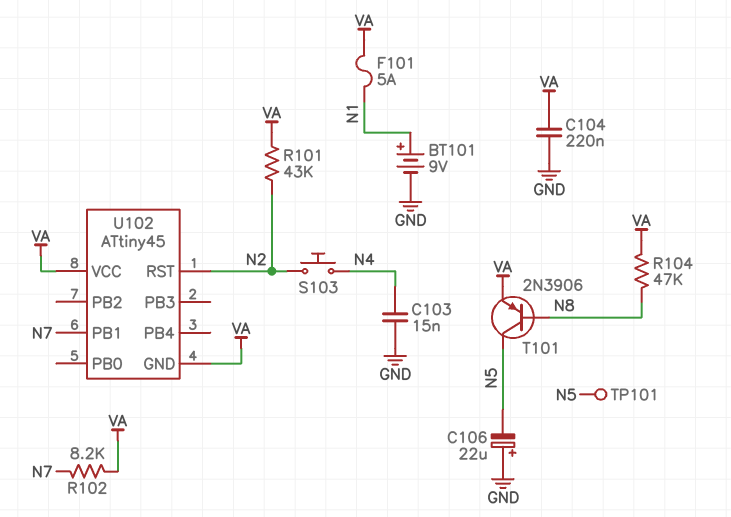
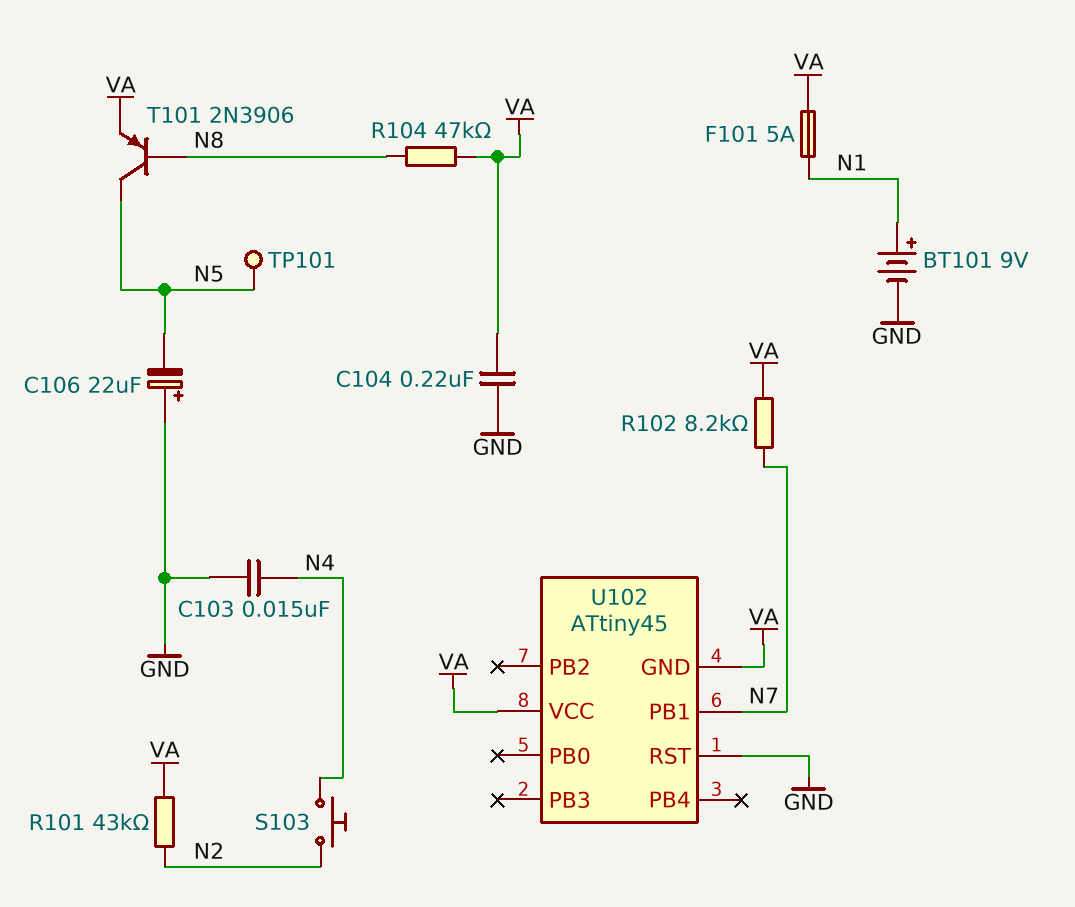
U102 pin RST: N2 -> GND

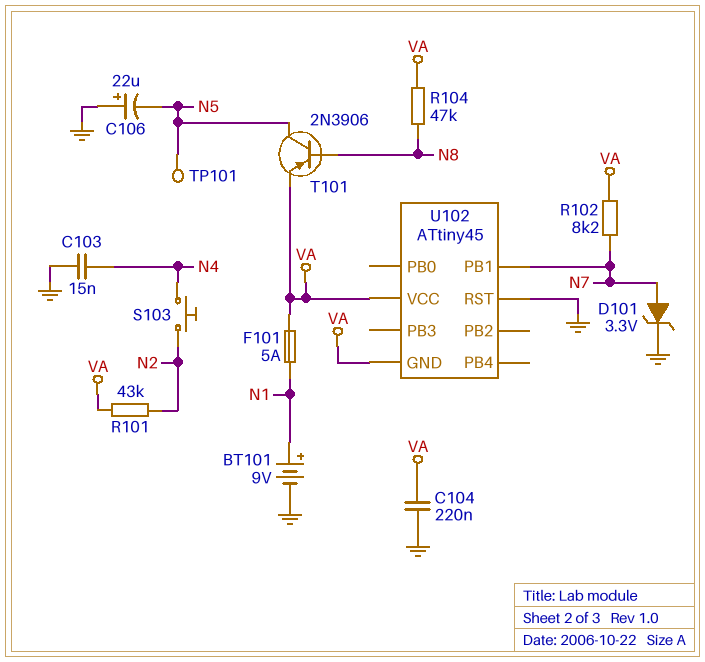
D101: none -> zener 3.3V (A N7, K GND)

